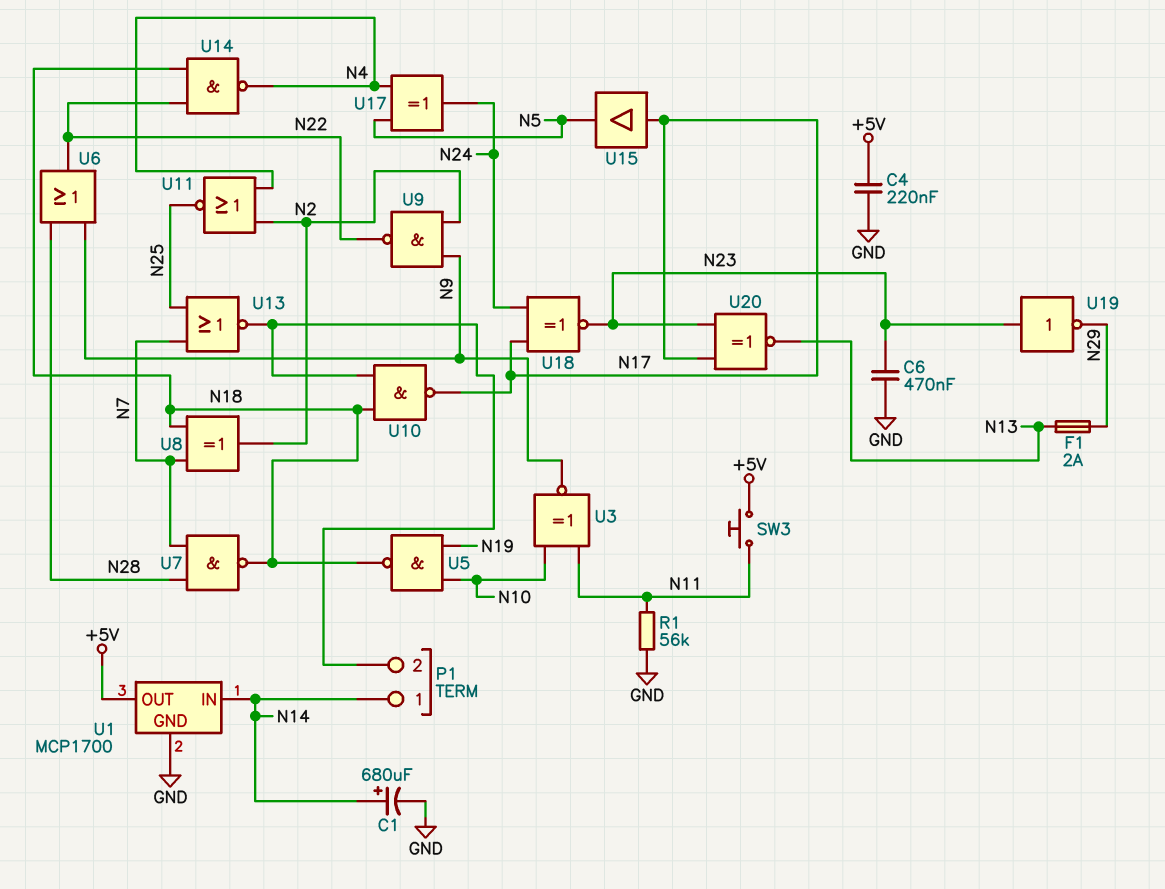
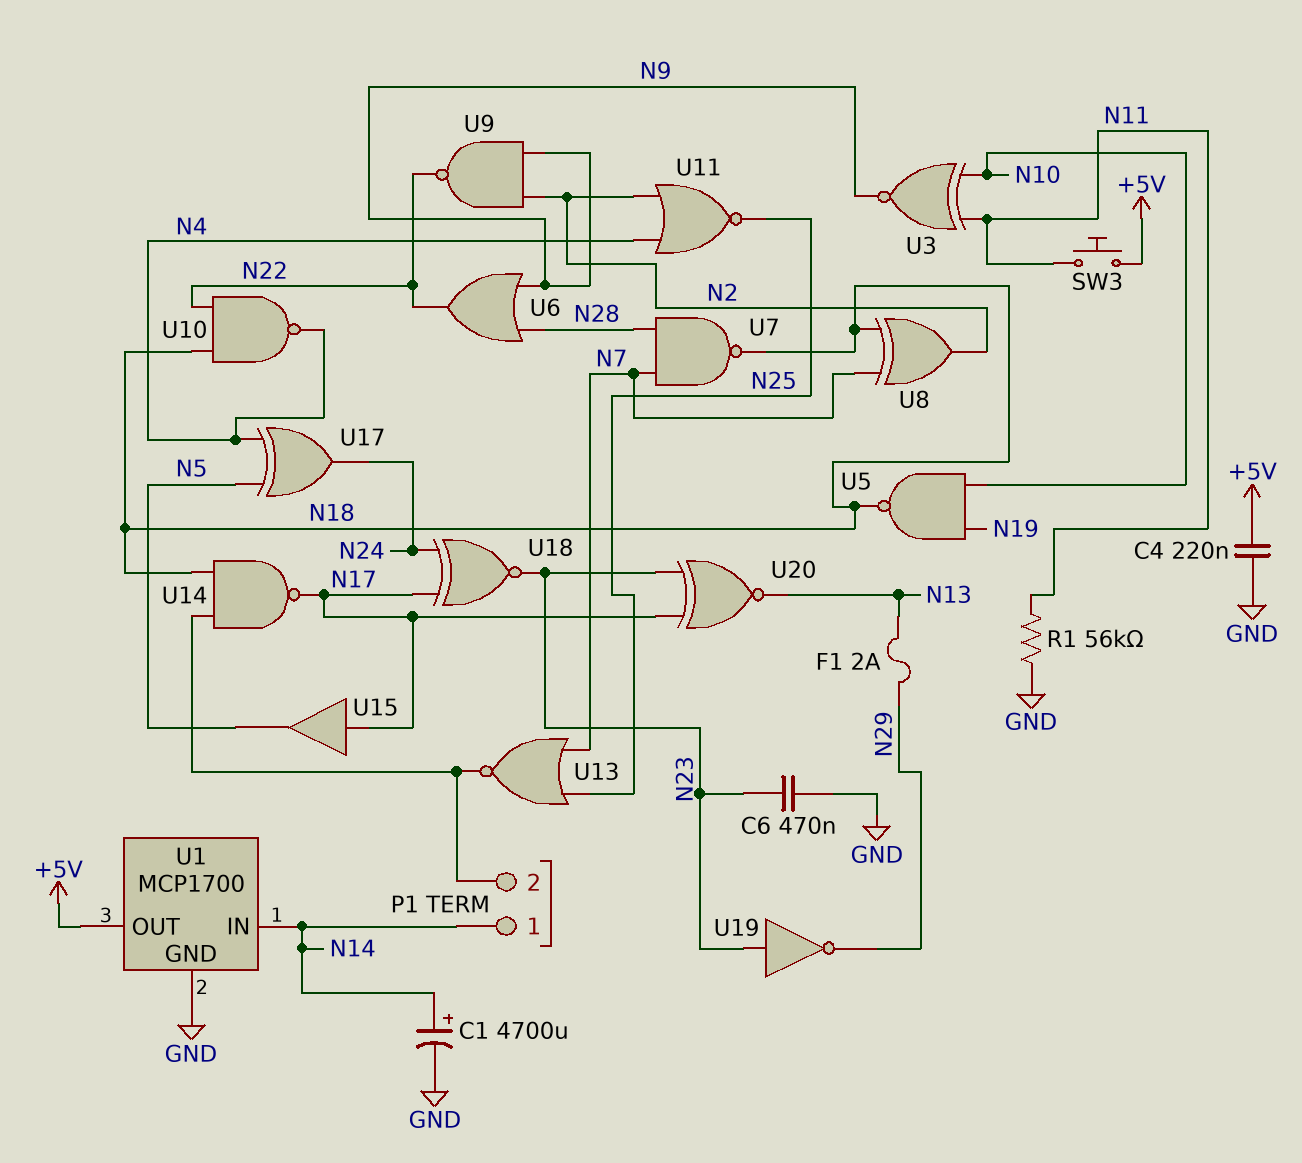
C1: 680uF (plus N14, minus GND) -> 4700uF (plus N14, minus GND)
U10: NAND (in N18, in P1/2, out N17) -> NAND (in N18, in N22, out N4)
U14: NAND (in N18, in N22, out N4) -> NAND (in N18, in P1/2, out N17)

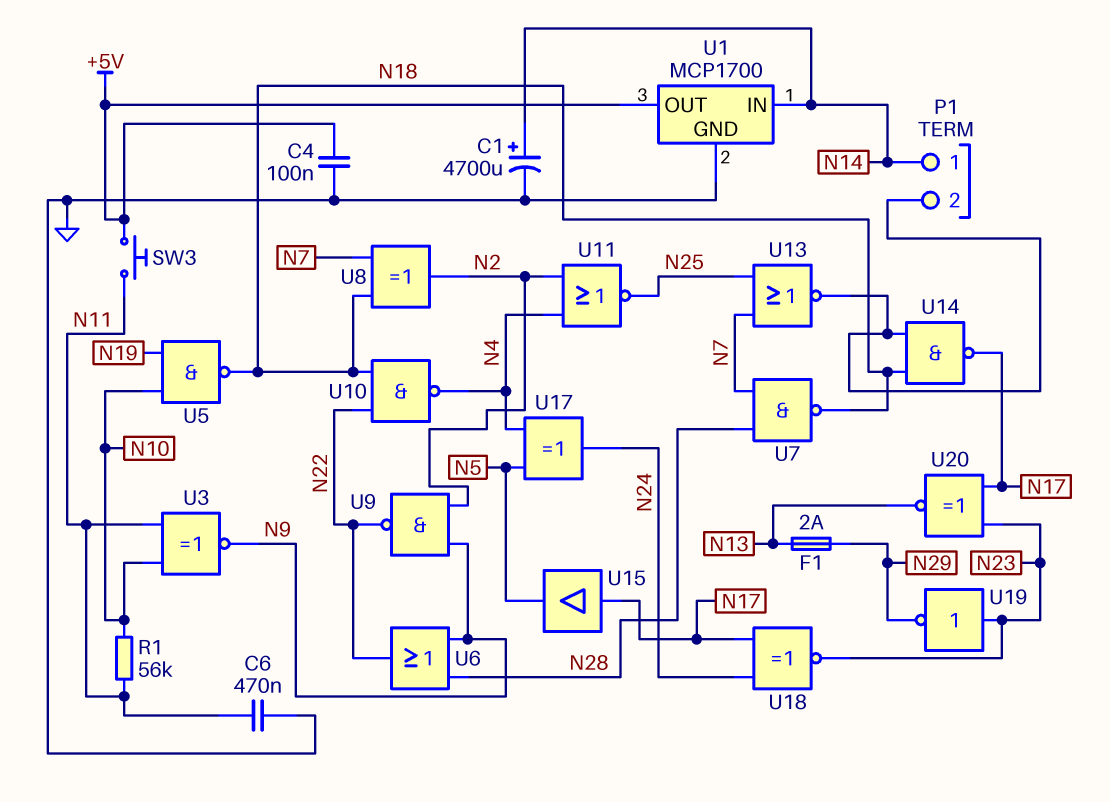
C4: 220nF (+5V, GND) -> 100nF (+5V, GND)
C6: 470nF (GND, N23) -> 470nF (GND, N11)
R1: 56k (GND, N11) -> 56k (N10, N11)

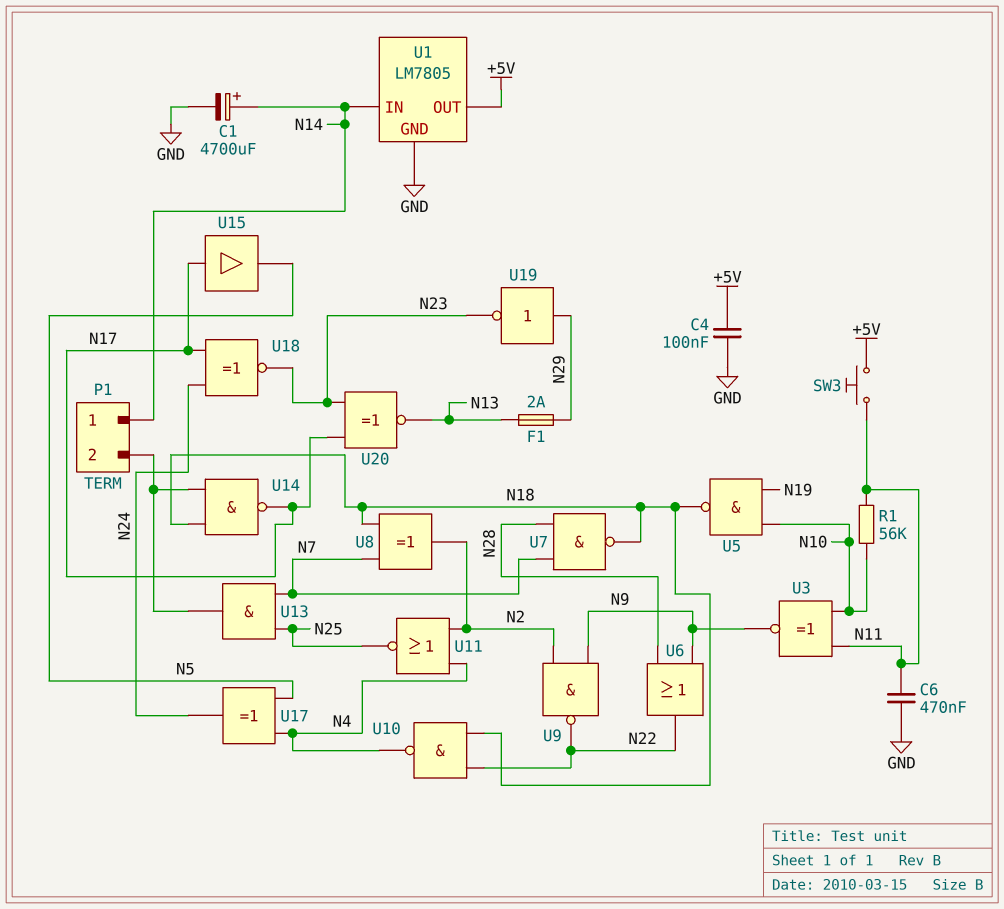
U1: MCP1700 -> LM7805
U13: NOR (in N7, in N25, out P1/2) -> AND (in N7, in N25, out P1/2)
U19: NOT (in N23, out N29) -> NOT (in N29, out N23)

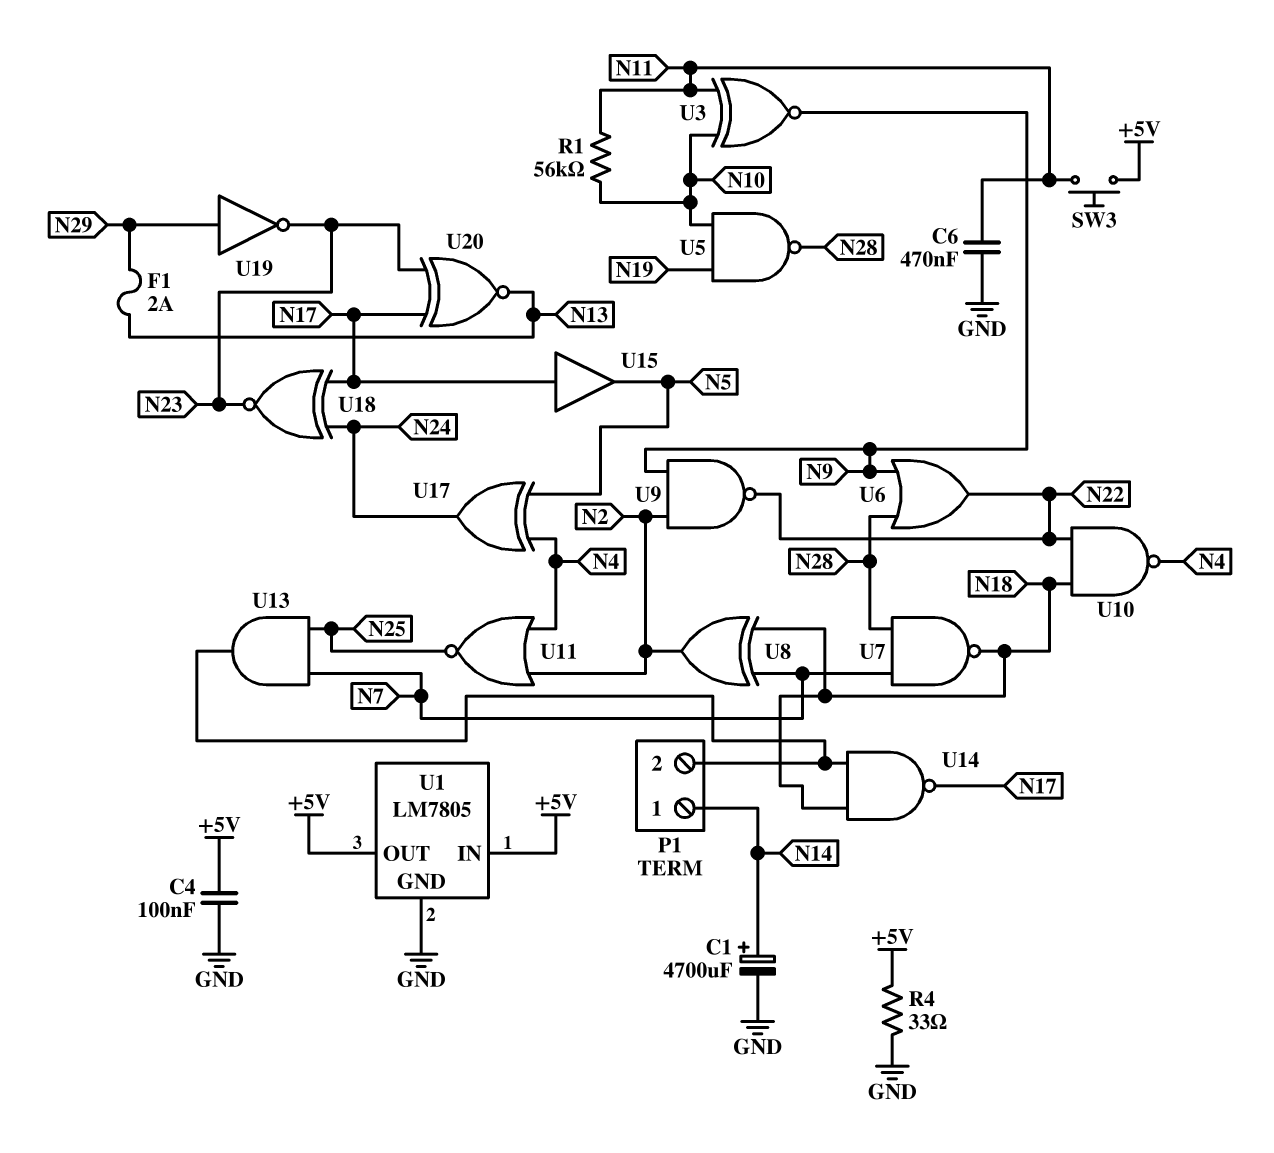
R4: none -> 33 (+5V, GND)
U1 pin IN: N14 -> +5V
U5: NAND (in N10, in N19, out N18) -> NAND (in N10, in N19, out N28)

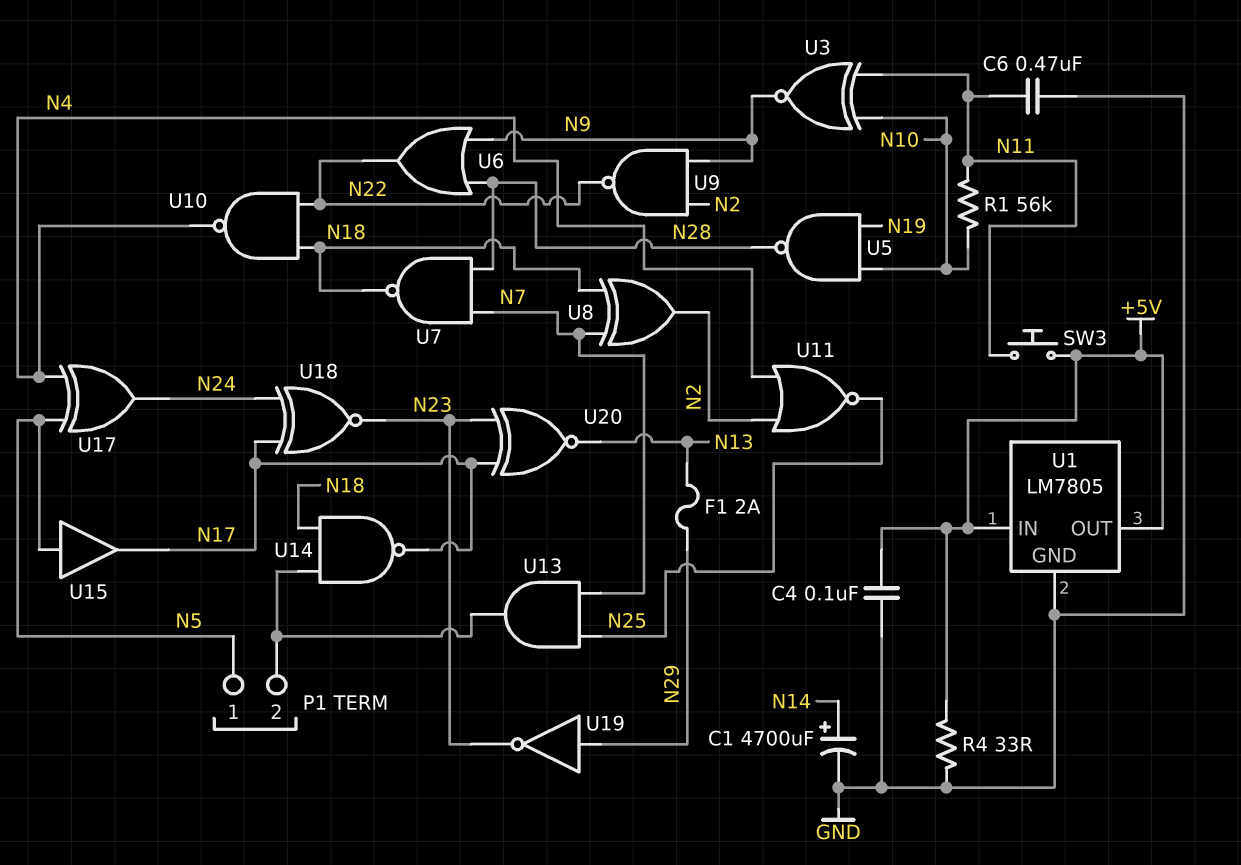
P1 pin 1: N14 -> N5
U15: buffer (in N17, out N5) -> buffer (in N5, out N17)

